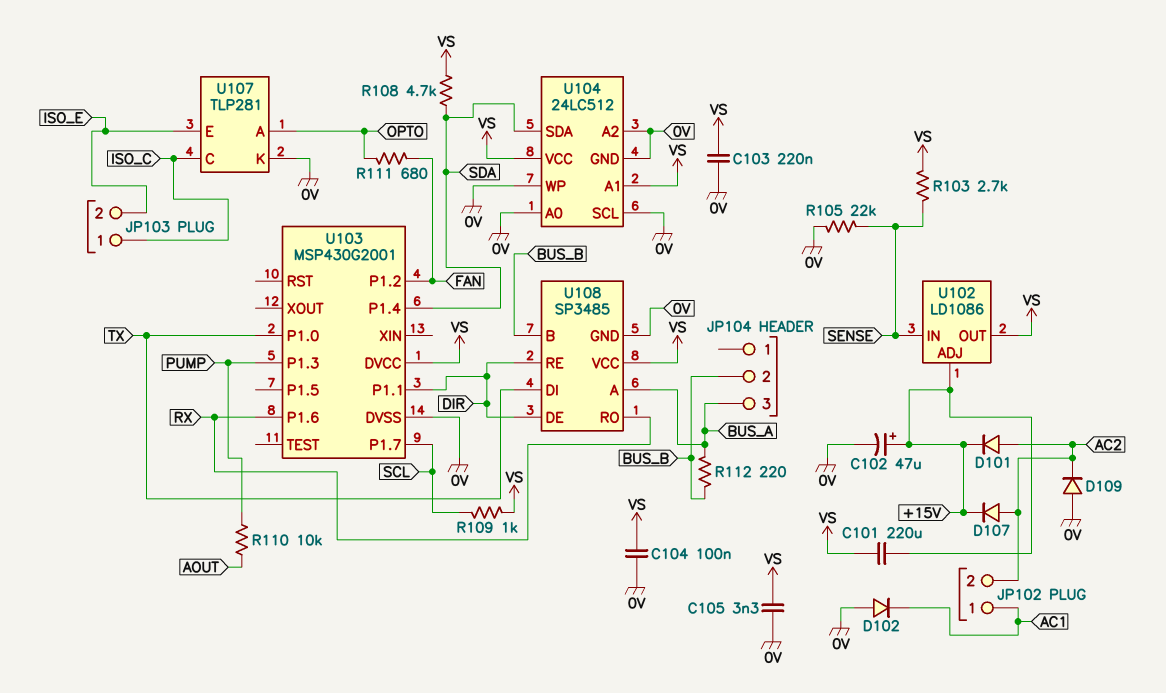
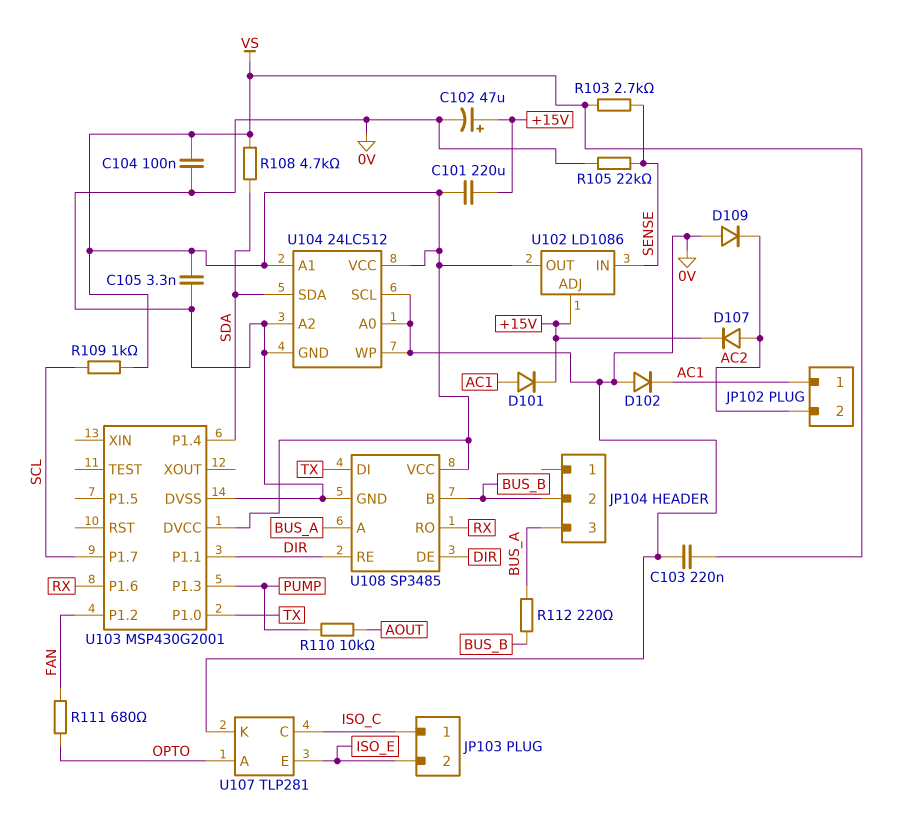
D101: diode (A AC2, K +15V) -> diode (A AC1, K +15V)

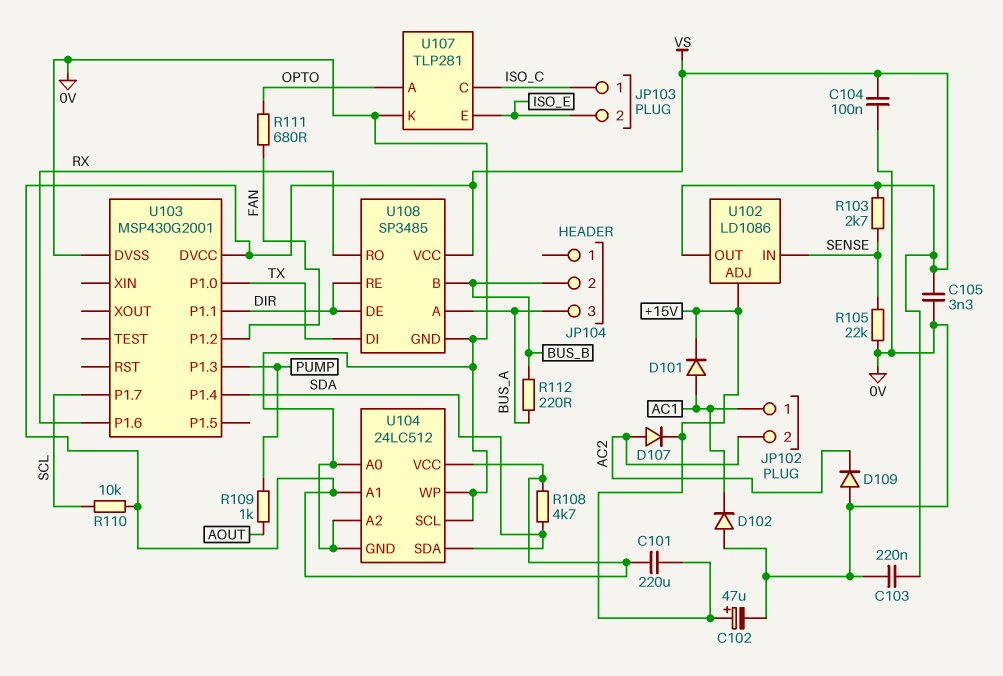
R109: 1k (SCL, VS) -> 1k (AOUT, PUMP)
R110: 10k (AOUT, PUMP) -> 10k (SCL, VS)

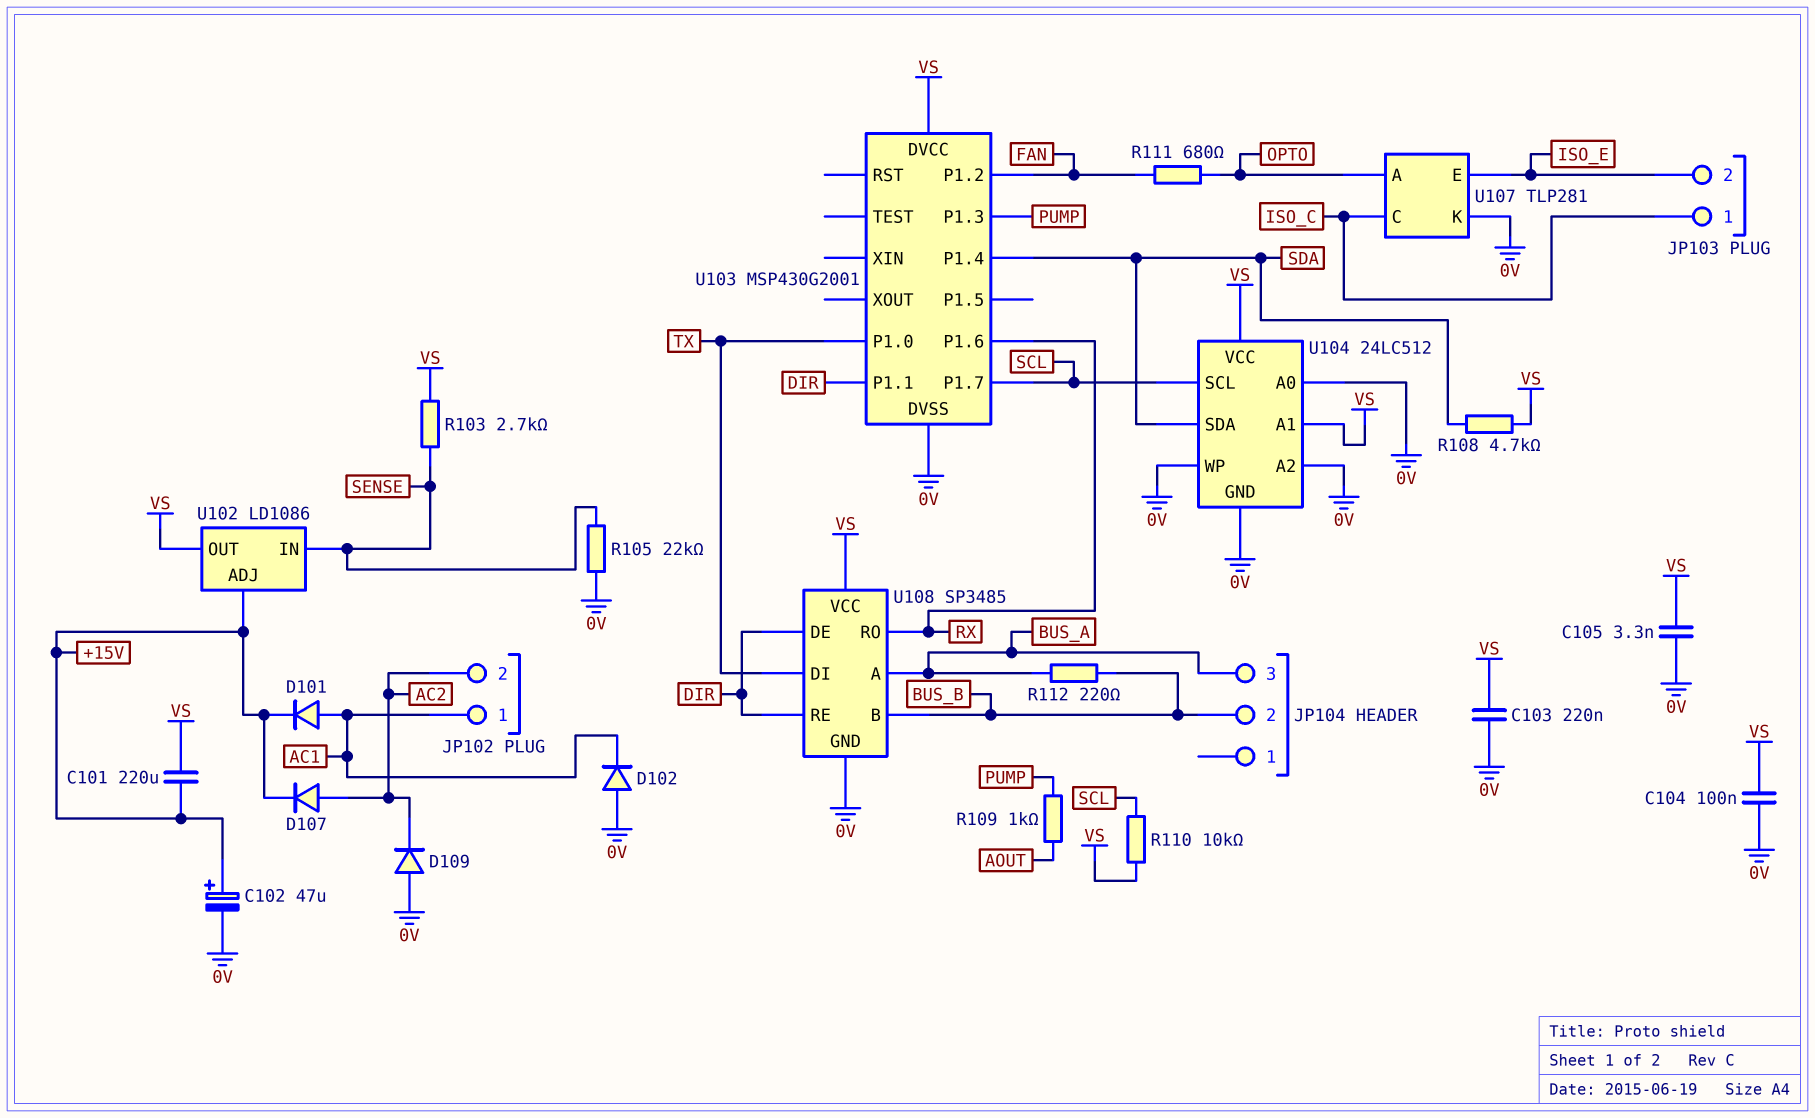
U104 pin SCL: 0V -> SCL

